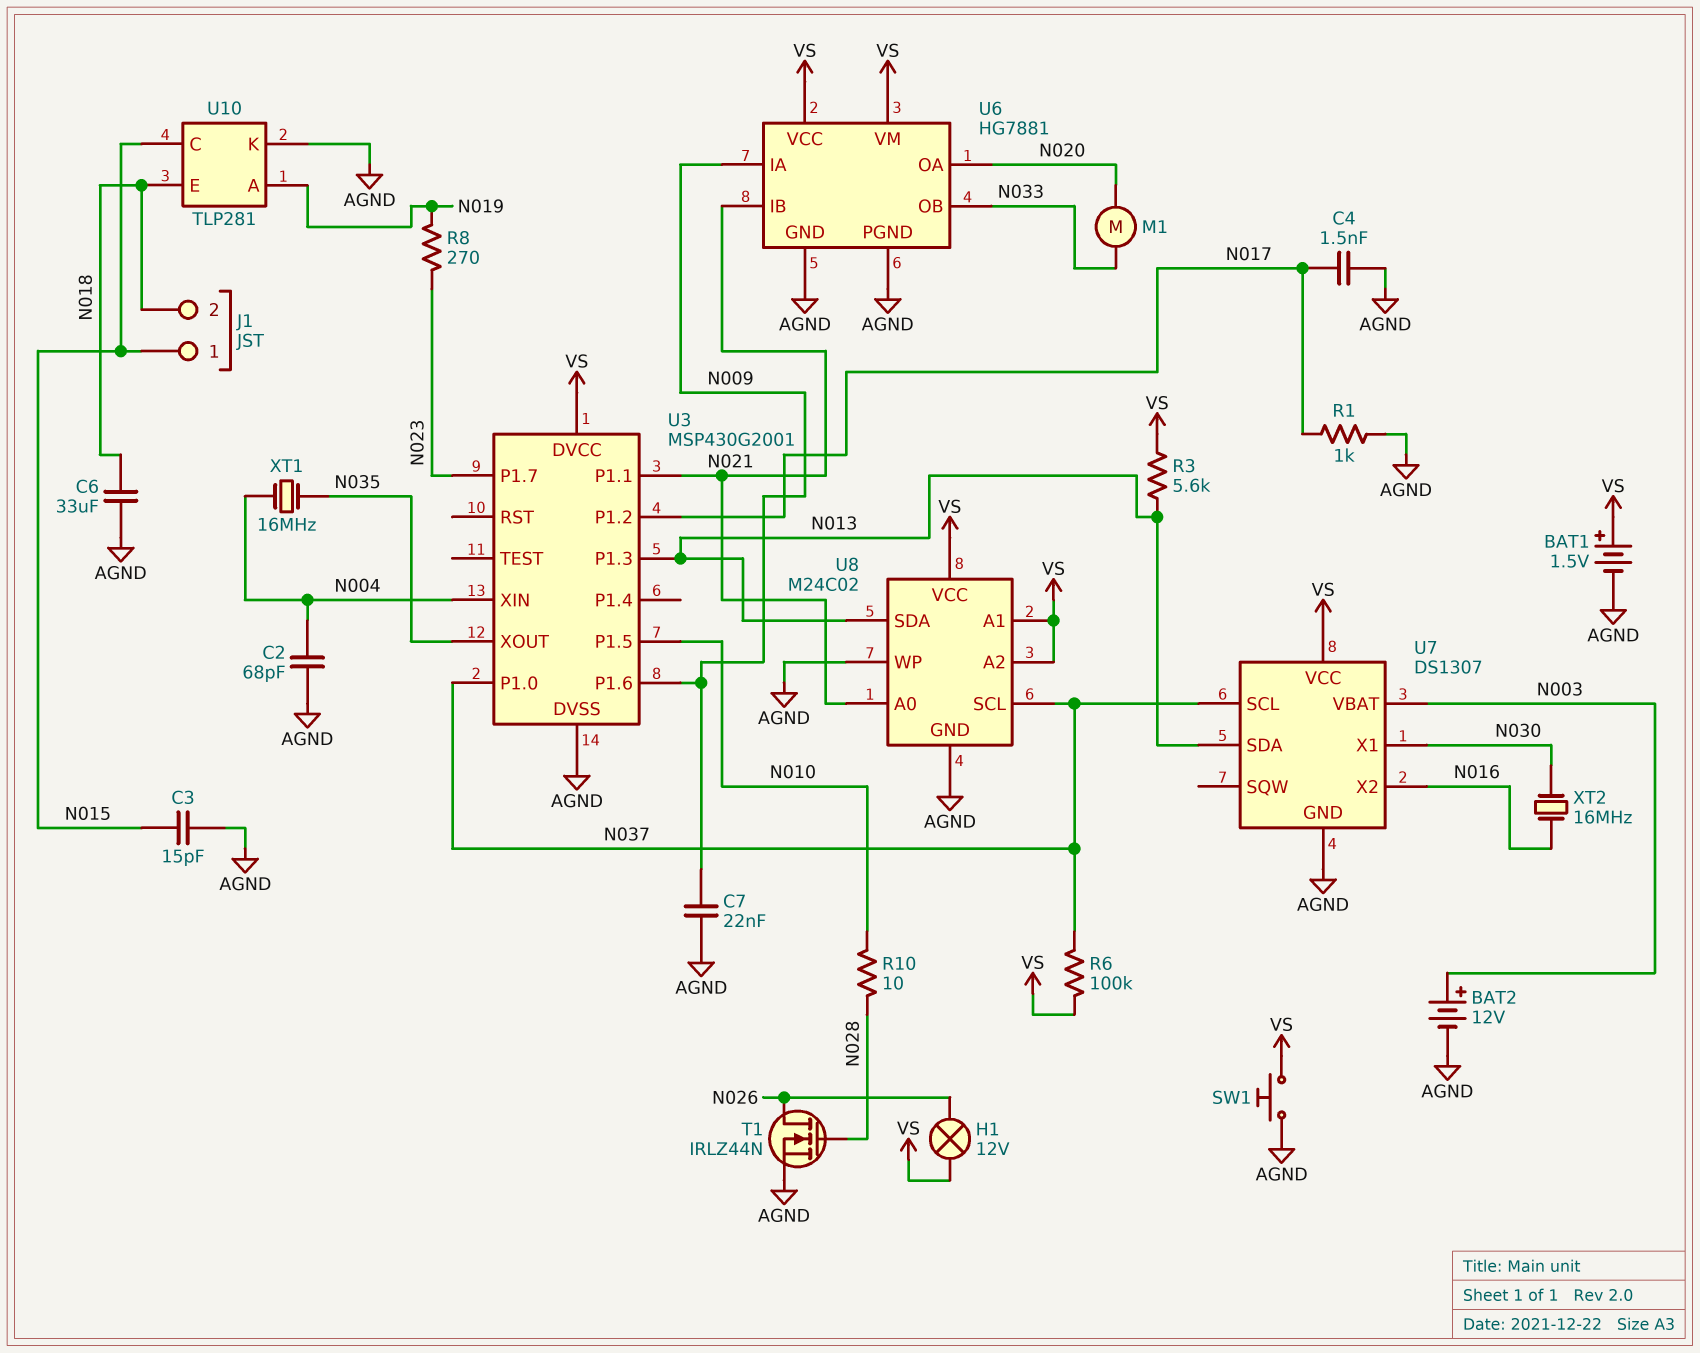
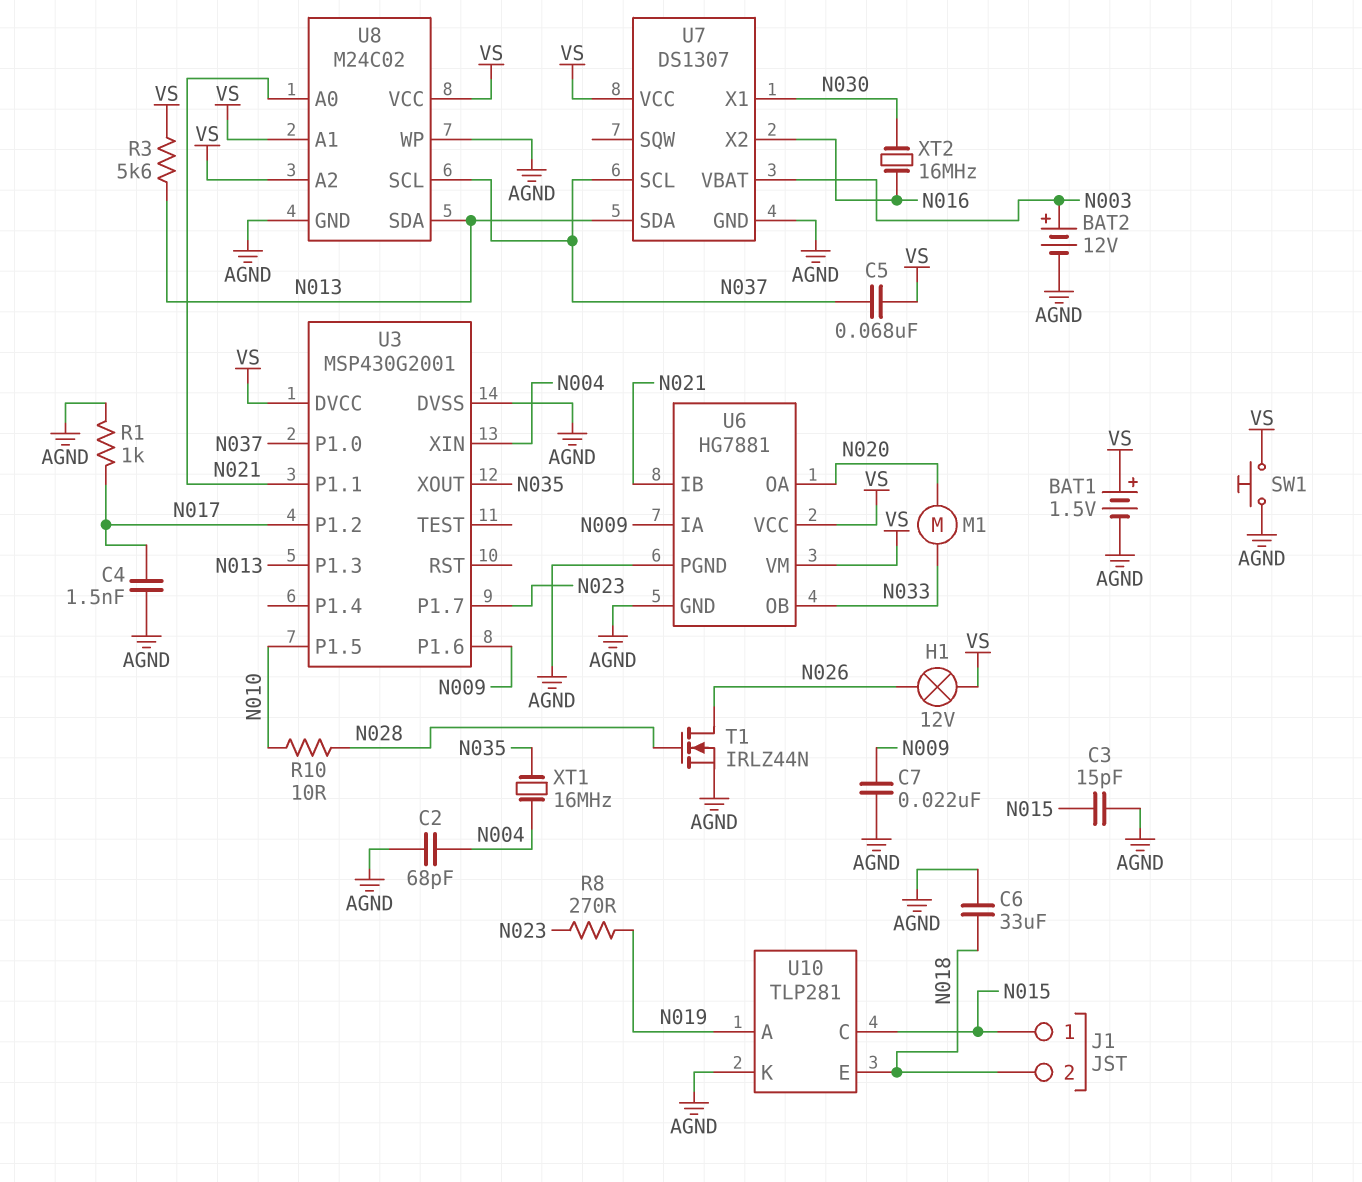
C5: none -> 68nF (N037, VS)
R6: 100k (N037, VS) -> none

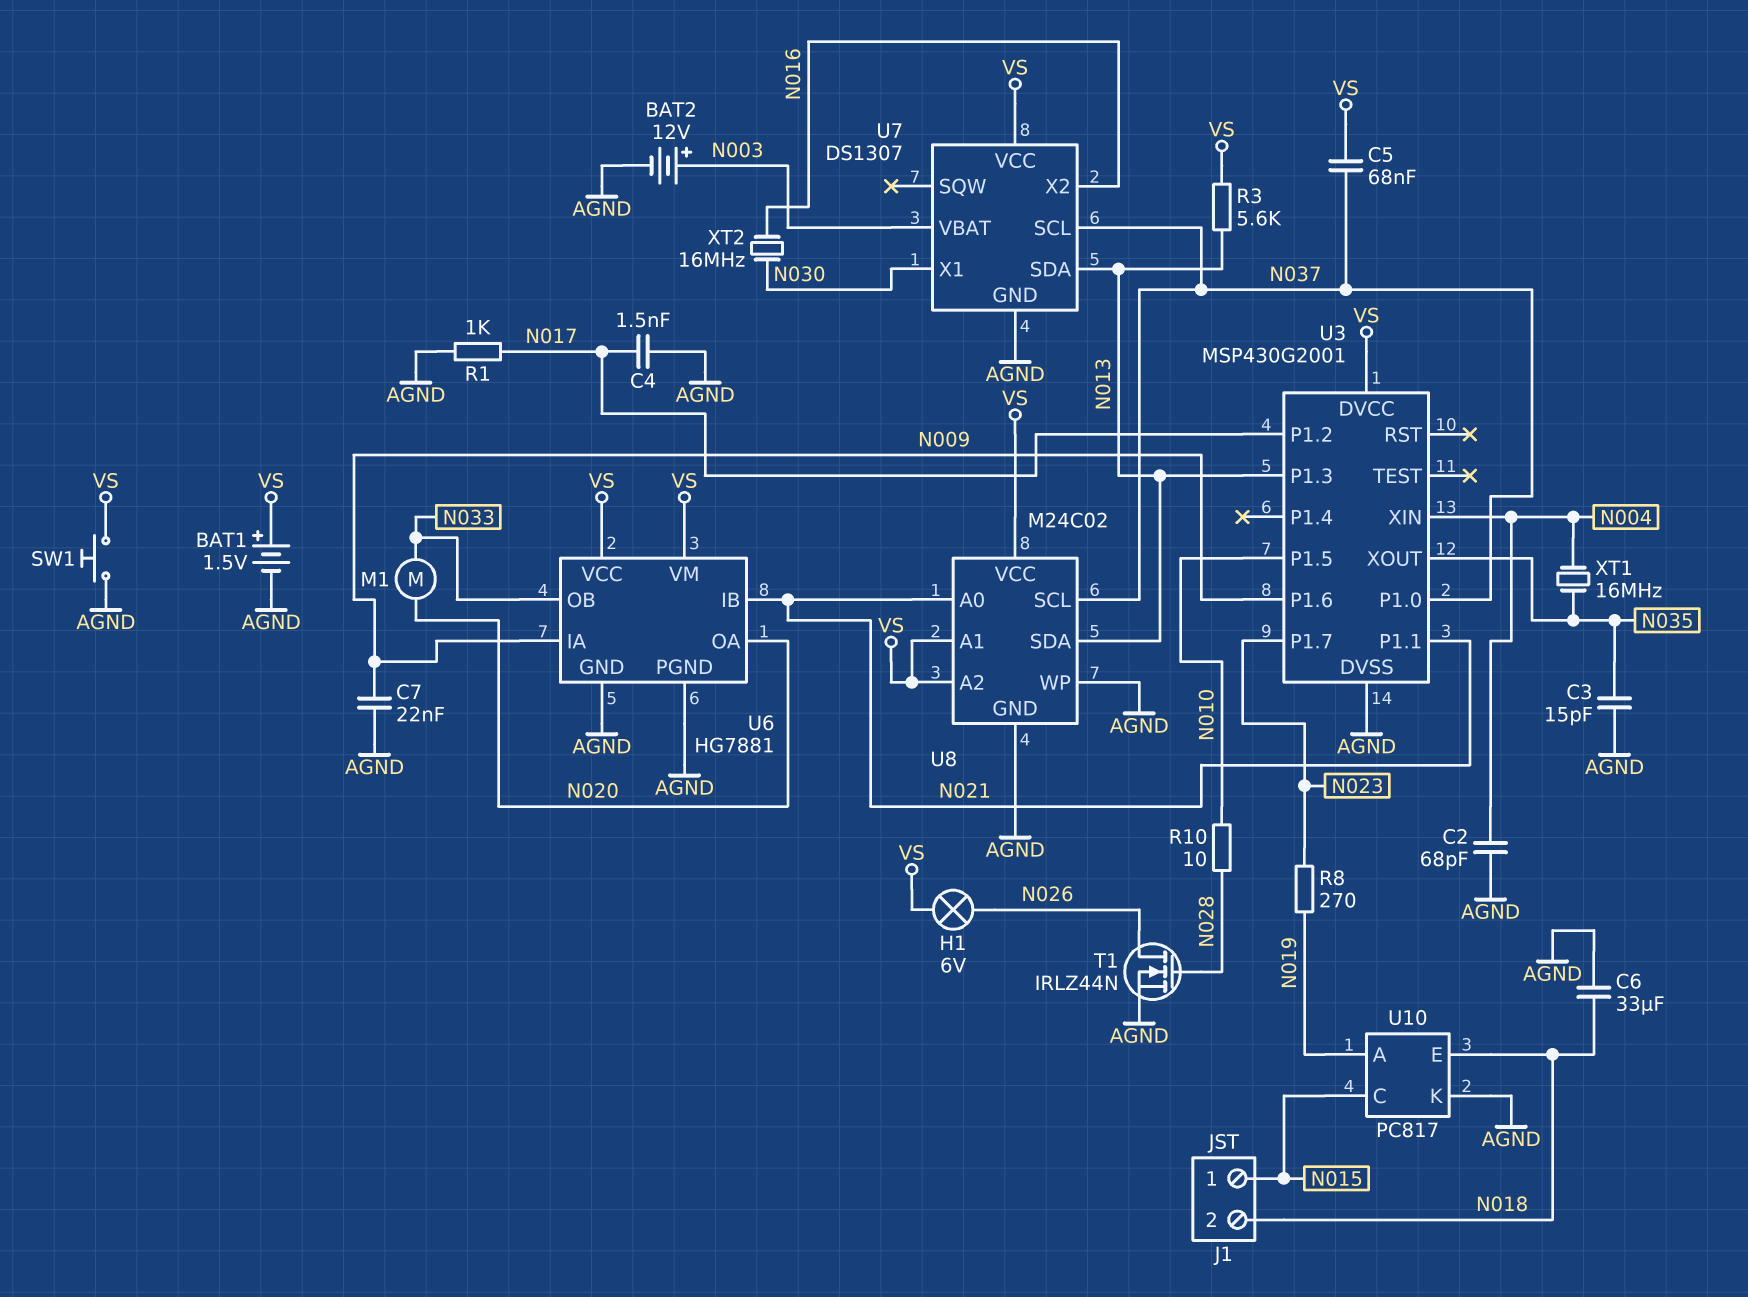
C3: 15pF (AGND, N015) -> 15pF (AGND, N035)
H1: lamp 12V (N026, VS) -> lamp 6V (N026, VS)
U10: TLP281 -> PC817

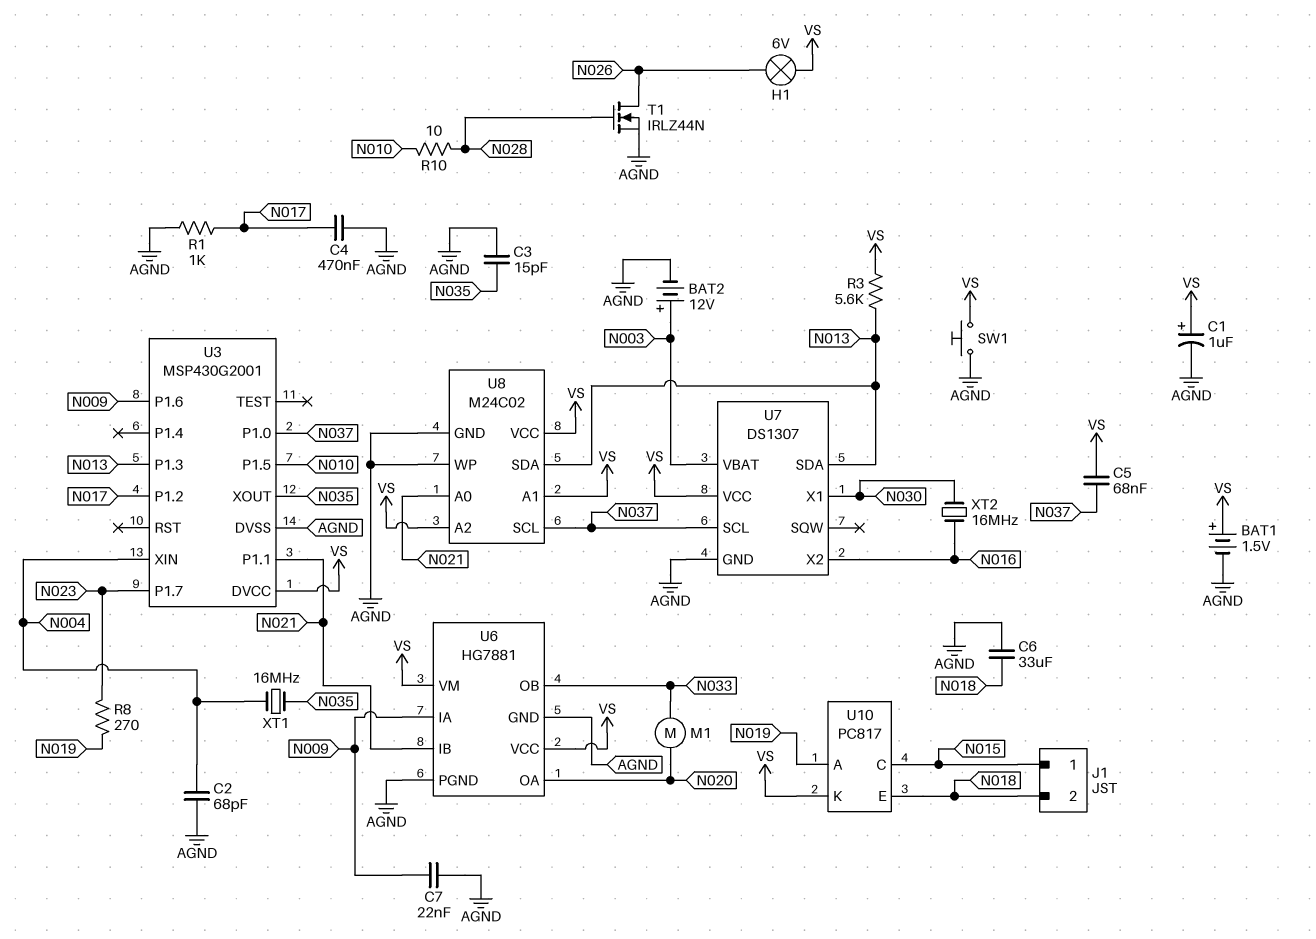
C1: none -> 1uF (plus VS, minus AGND)
C4: 1.5nF (AGND, N017) -> 470nF (AGND, N017)
U10 pin K: AGND -> VS

